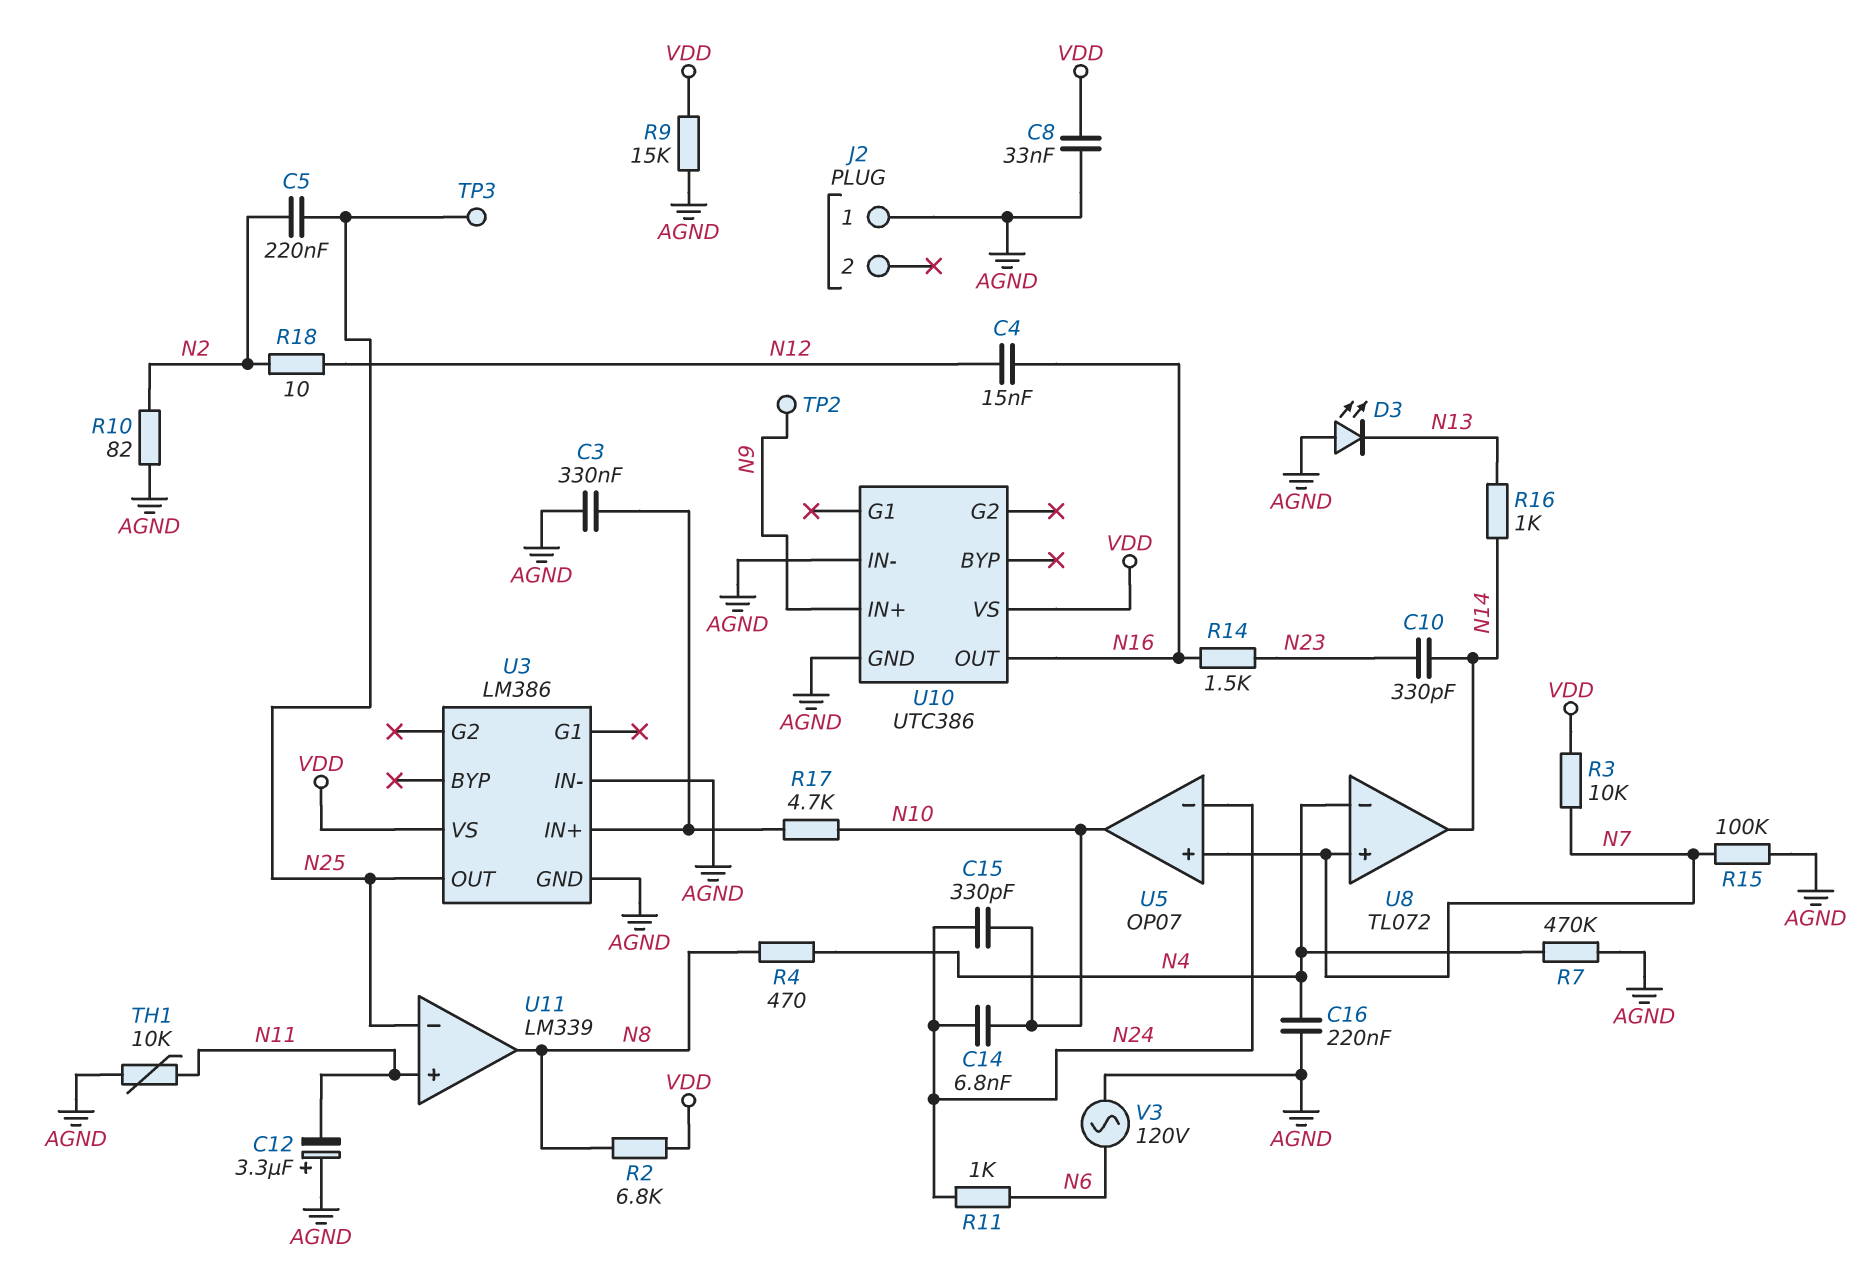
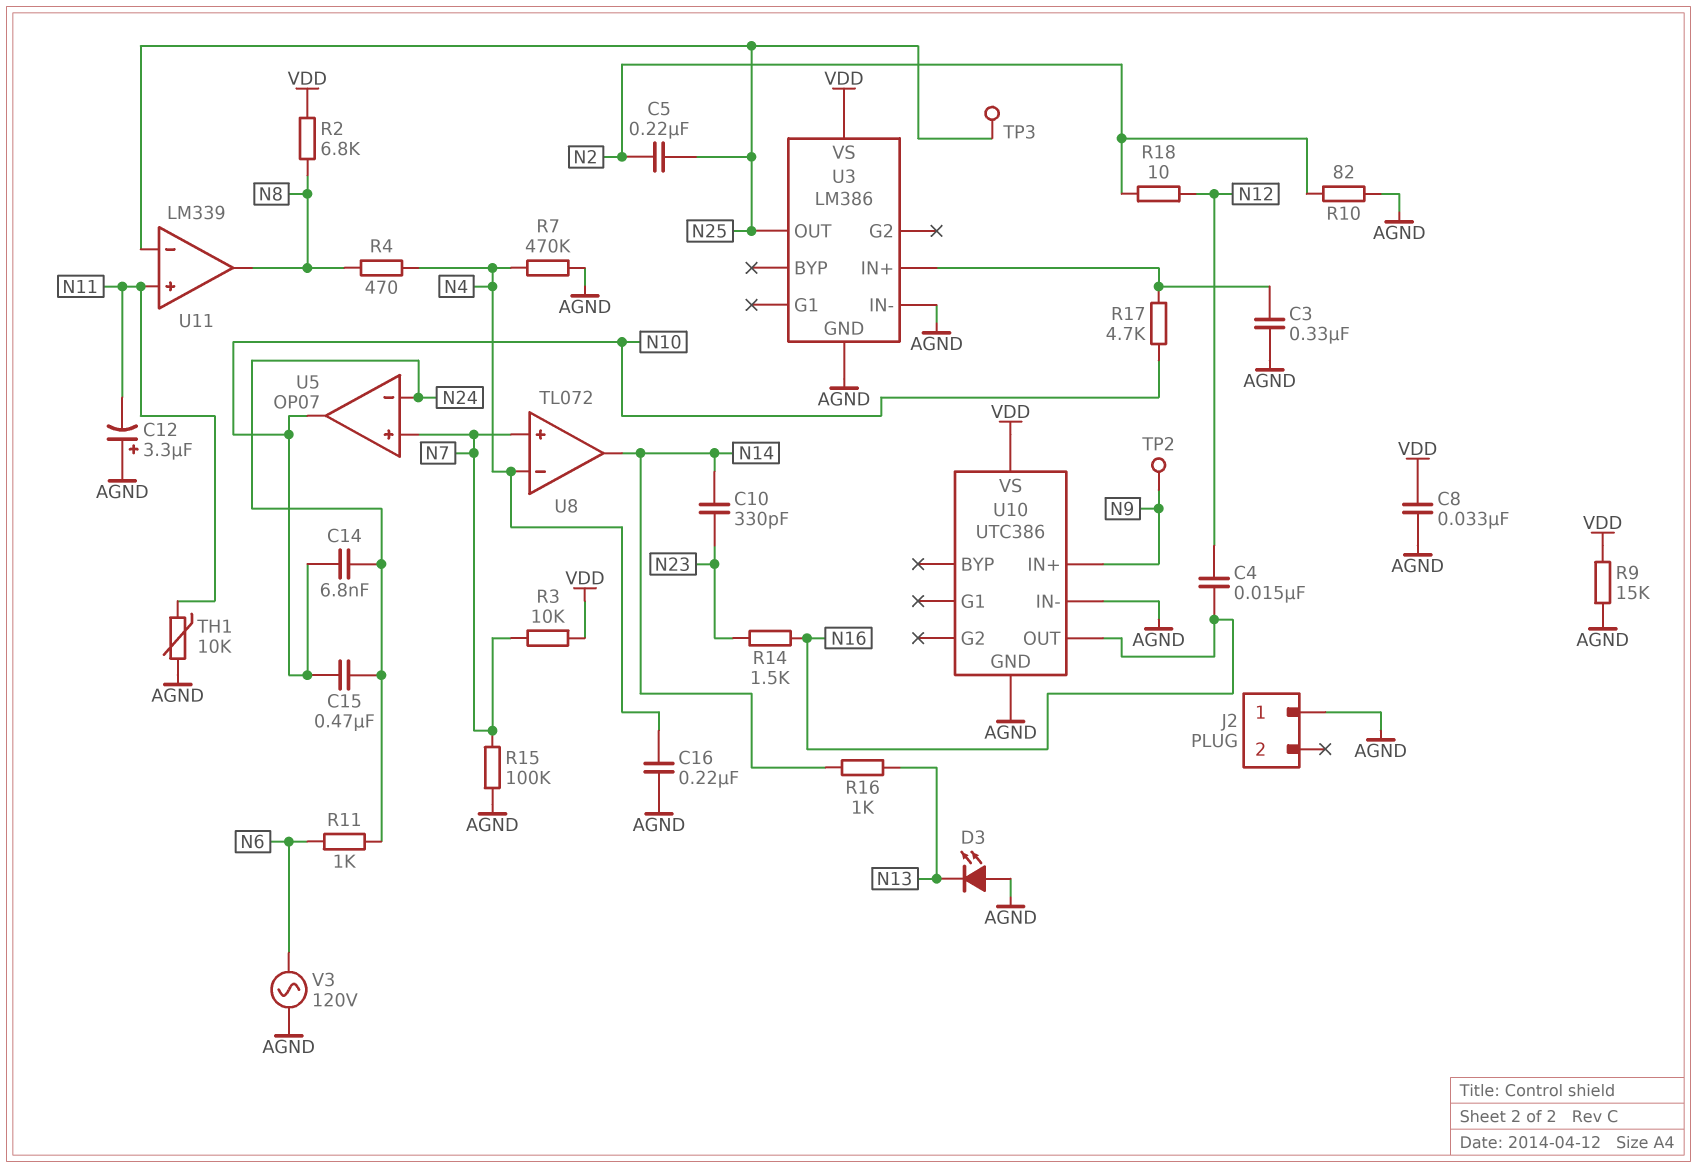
C15: 330pF (N10, N24) -> 470nF (N10, N24)

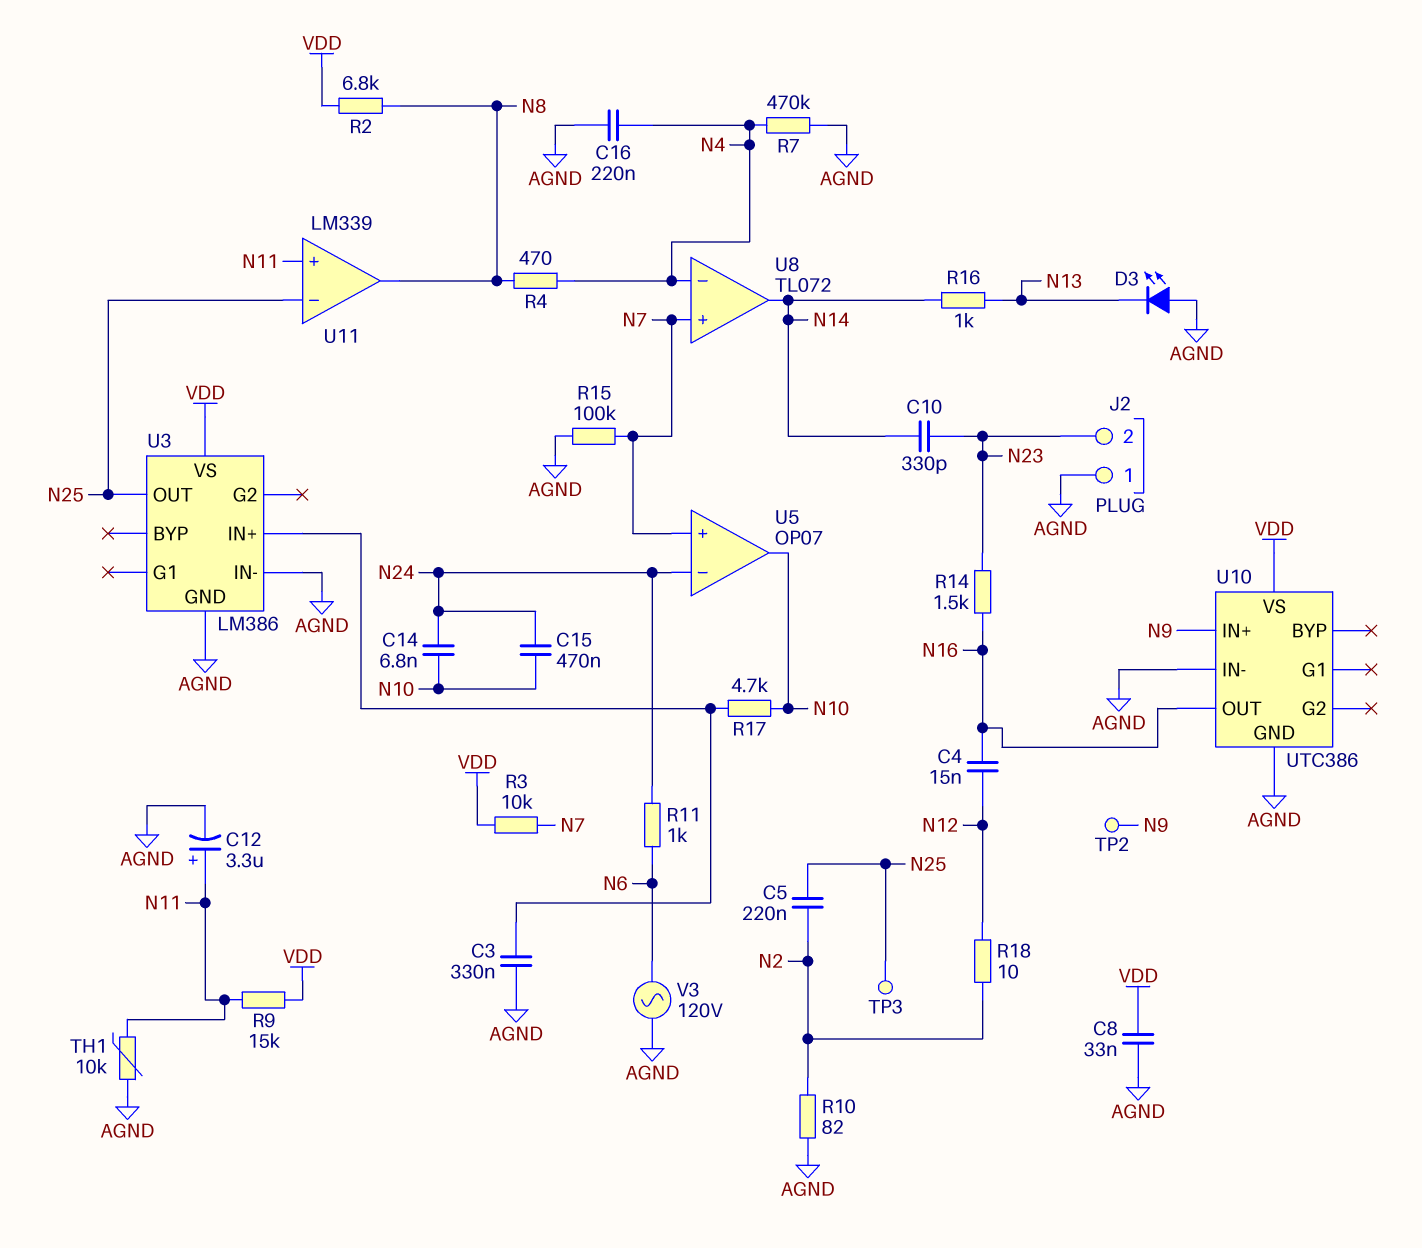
C12: 3.3uF (plus AGND, minus N11) -> 3.3uF (plus N11, minus AGND)
J2 pin 2: none -> N23
R9: 15k (AGND, VDD) -> 15k (N11, VDD)

